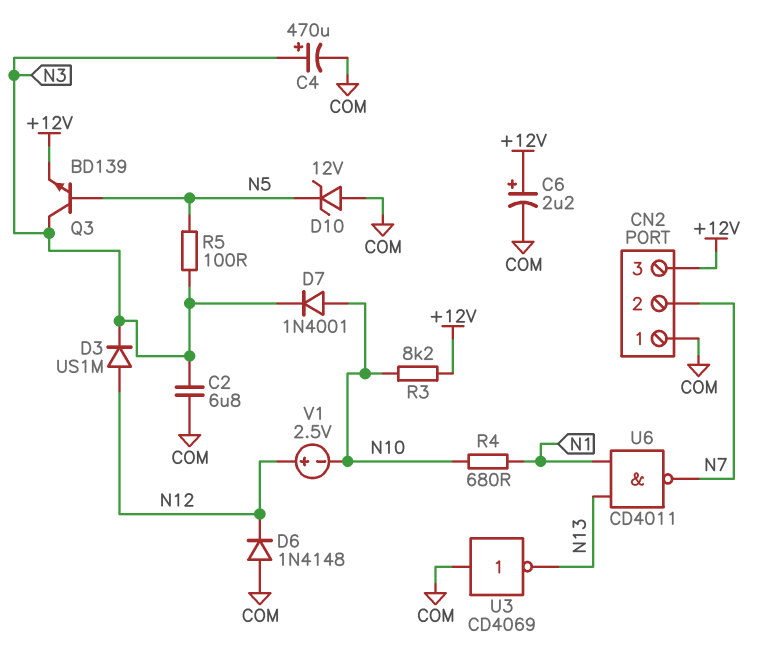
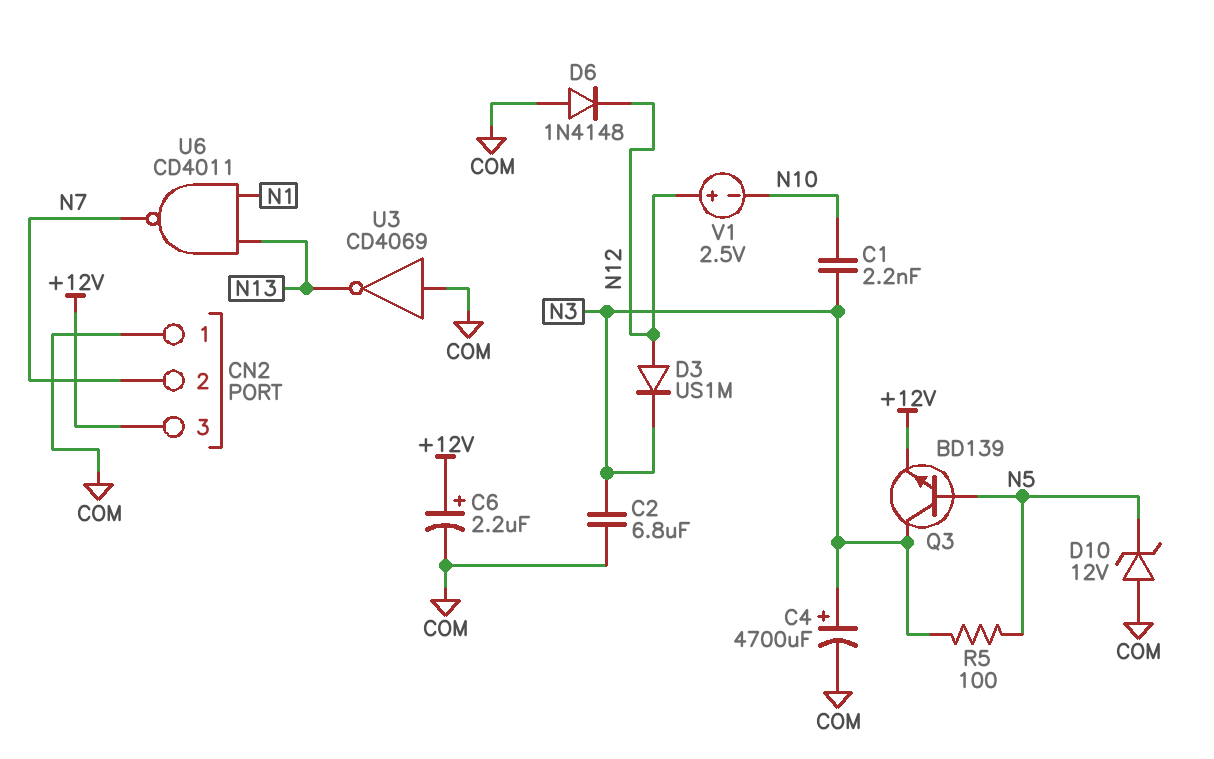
C1: none -> 2.2nF (N3, N10)
C4: 470uF (plus N3, minus COM) -> 4700uF (plus N3, minus COM)
D7: diode 1N4001 (A N10, K N3) -> none
R3: 8.2k (+12V, N10) -> none
R4: 680 (N1, N10) -> none

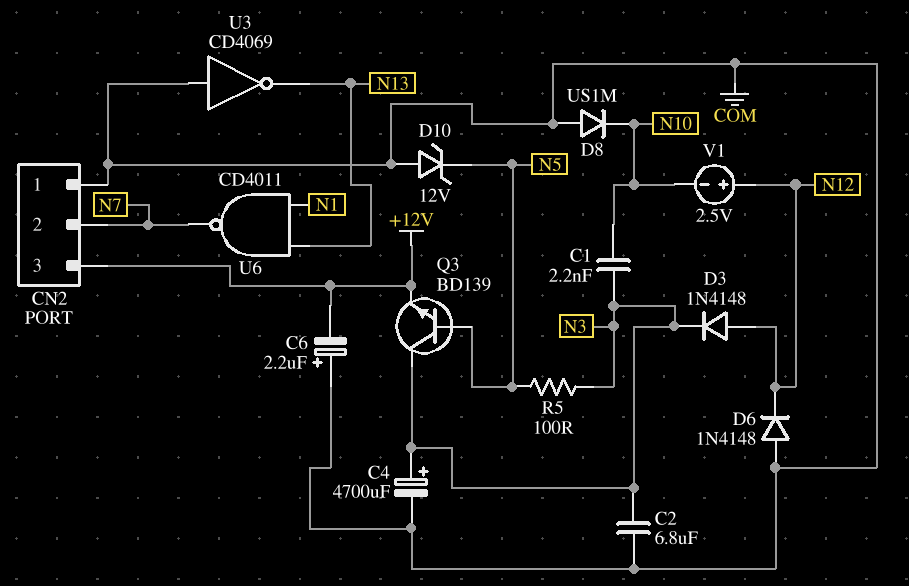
C6: 2.2uF (plus +12V, minus COM) -> 2.2uF (plus COM, minus +12V)
D3: diode US1M (A N12, K N3) -> diode 1N4148 (A N12, K N3)
D8: none -> diode US1M (A COM, K N10)

